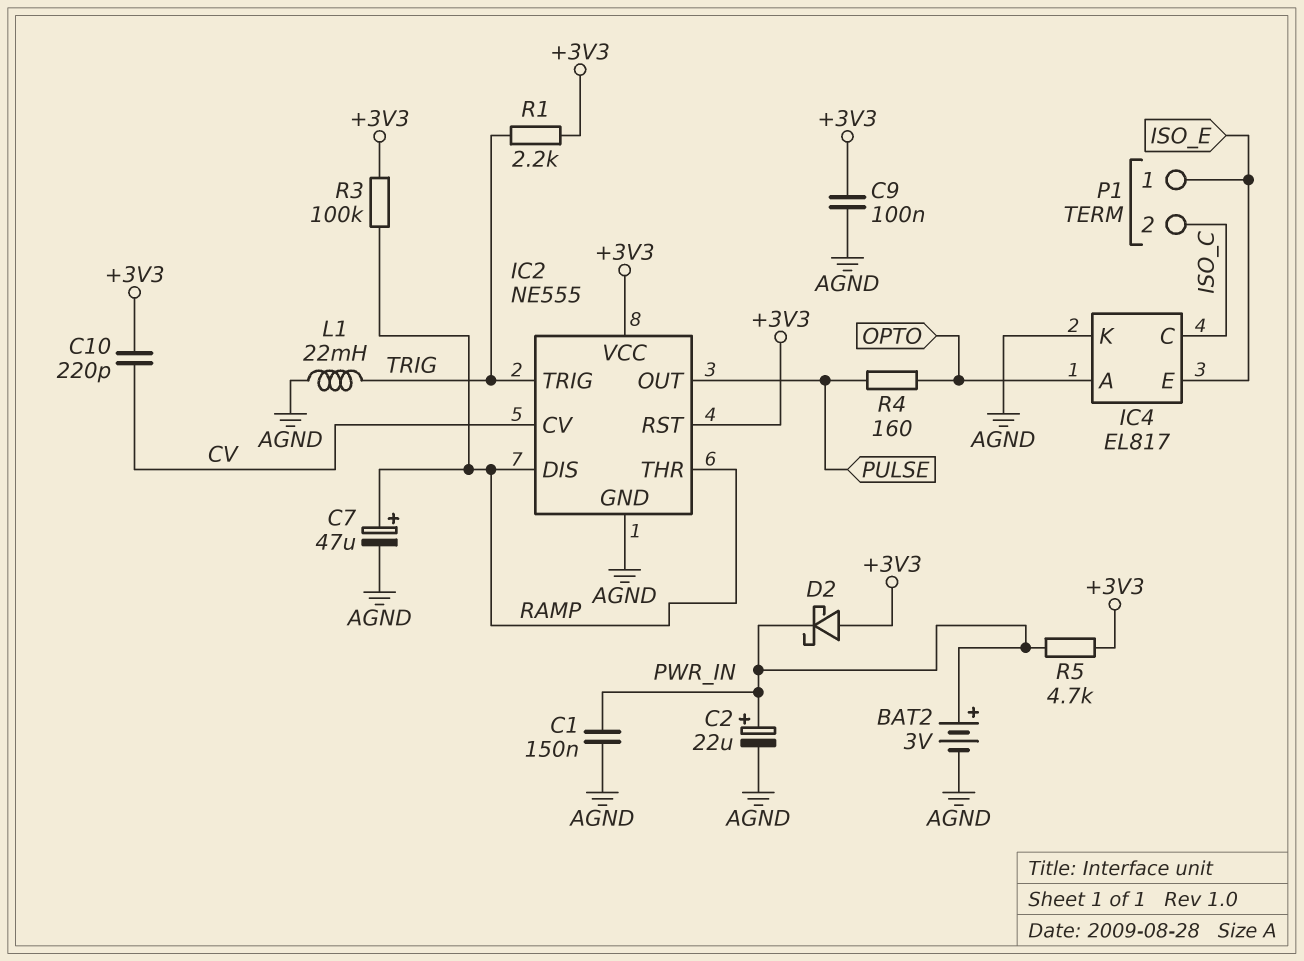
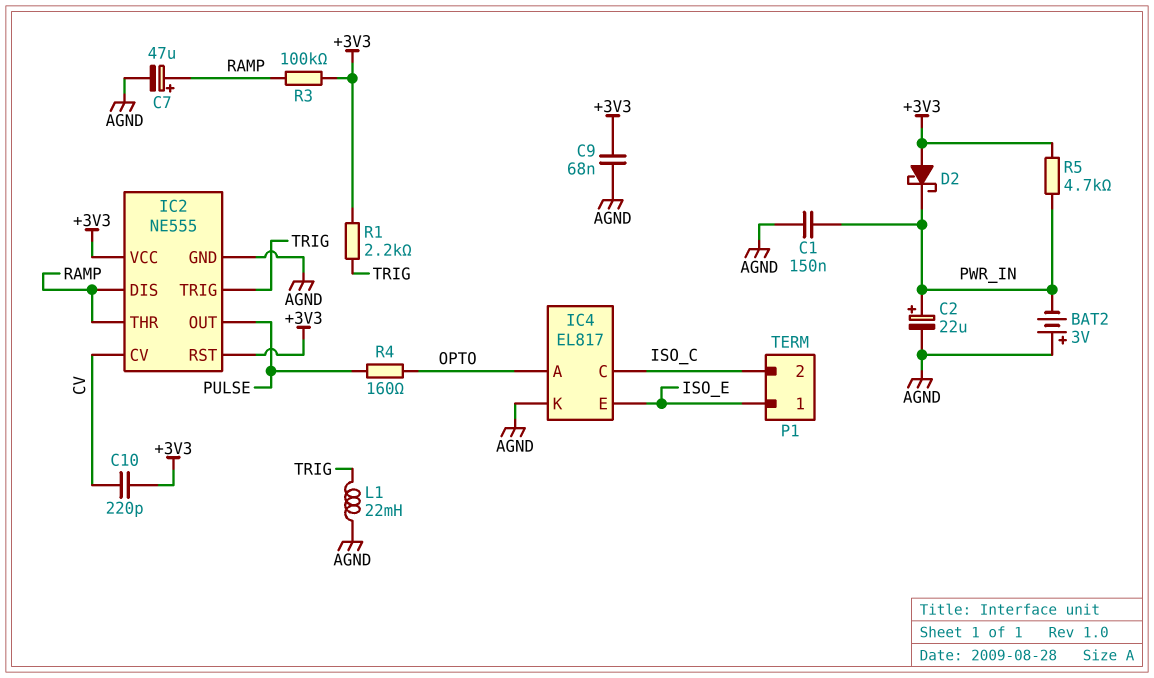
BAT2: 3V (plus PWR_IN, minus AGND) -> 3V (plus AGND, minus PWR_IN)
C9: 100nF (+3V3, AGND) -> 68nF (+3V3, AGND)

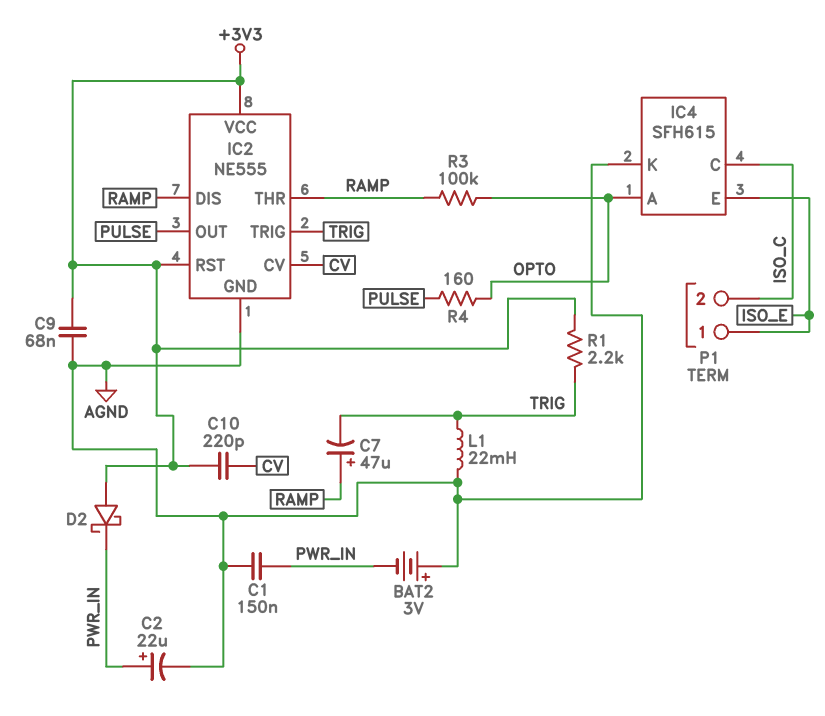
C7: 47uF (plus RAMP, minus AGND) -> 47uF (plus RAMP, minus TRIG)
IC4: EL817 -> SFH615
R3: 100k (+3V3, RAMP) -> 100k (OPTO, RAMP)
R5: 4.7k (+3V3, PWR_IN) -> none

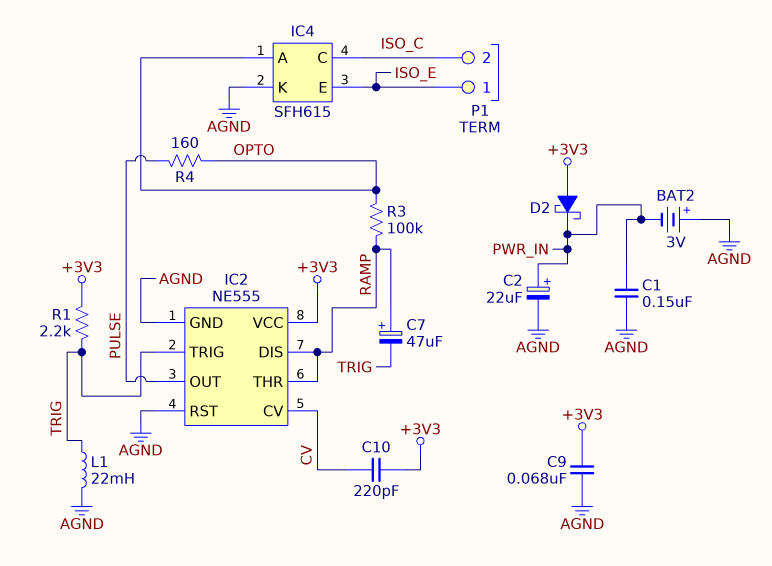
IC2 pin RST: +3V3 -> AGND

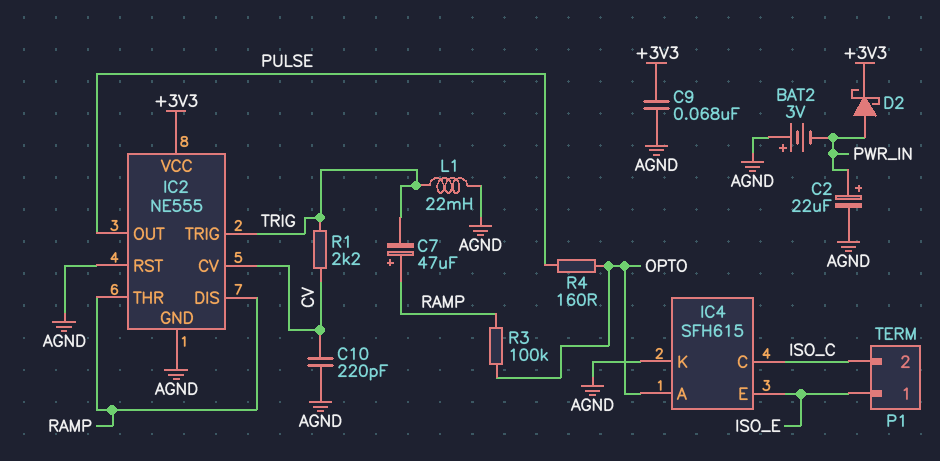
C1: 150nF (AGND, PWR_IN) -> none
C10: 220pF (+3V3, CV) -> 220pF (AGND, CV)
D2: schottky (A +3V3, K PWR_IN) -> schottky (A PWR_IN, K +3V3)
R1: 2.2k (+3V3, TRIG) -> 2.2k (CV, TRIG)

